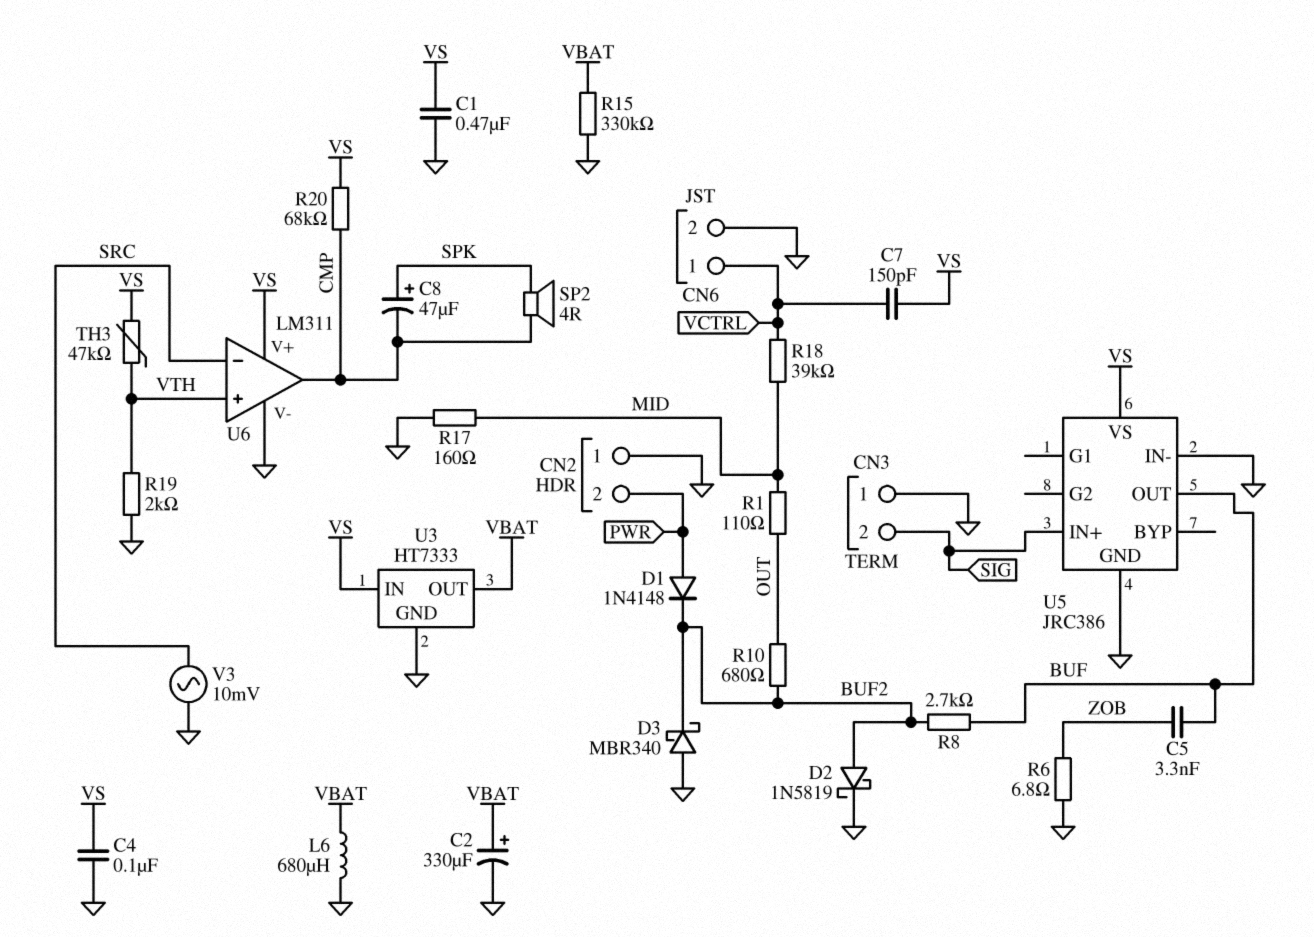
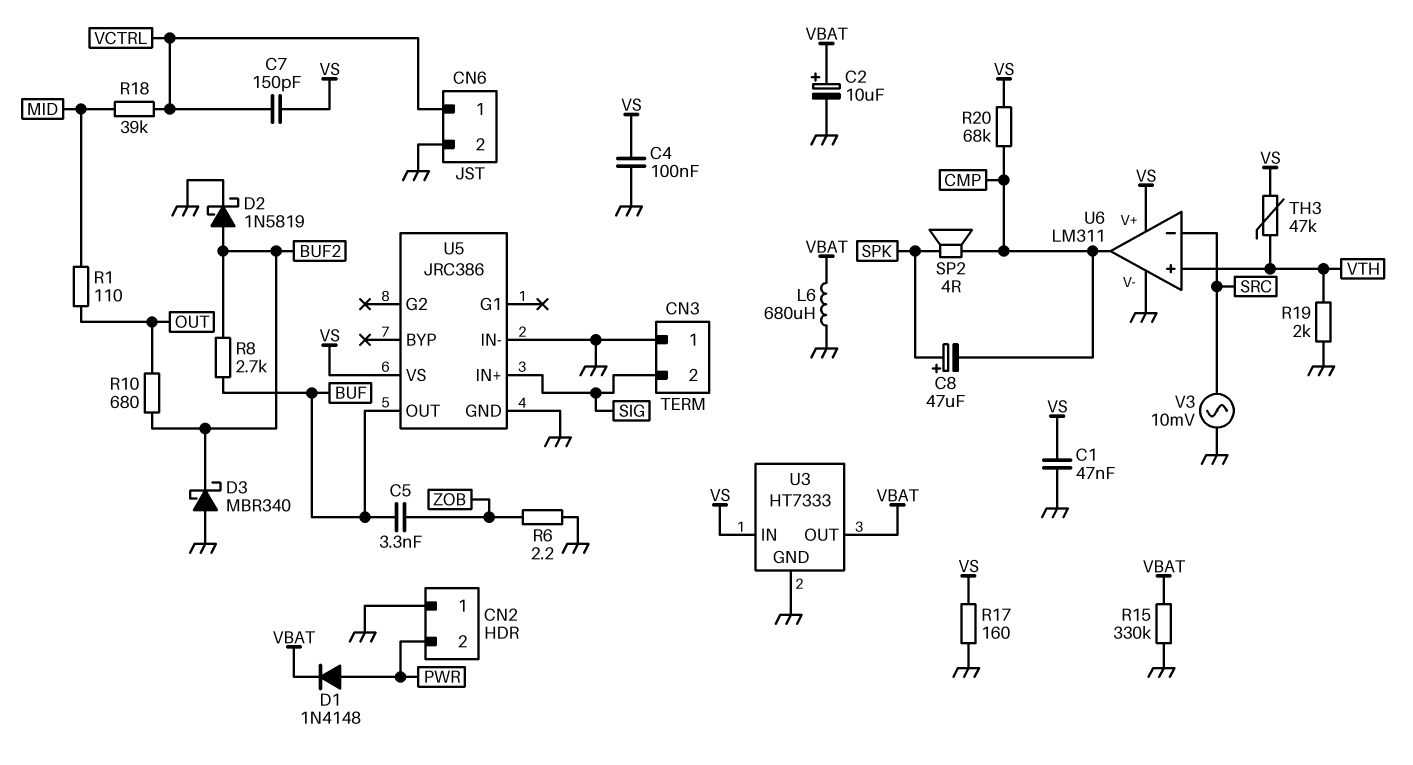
C1: 470nF (GND, VS) -> 47nF (GND, VS)
C2: 330uF (plus VBAT, minus GND) -> 10uF (plus VBAT, minus GND)
D1: diode 1N4148 (A PWR, K BUF2) -> diode 1N4148 (A PWR, K VBAT)
R6: 6.8 (GND, ZOB) -> 2.2 (GND, ZOB)
R17: 160 (GND, MID) -> 160 (GND, VS)

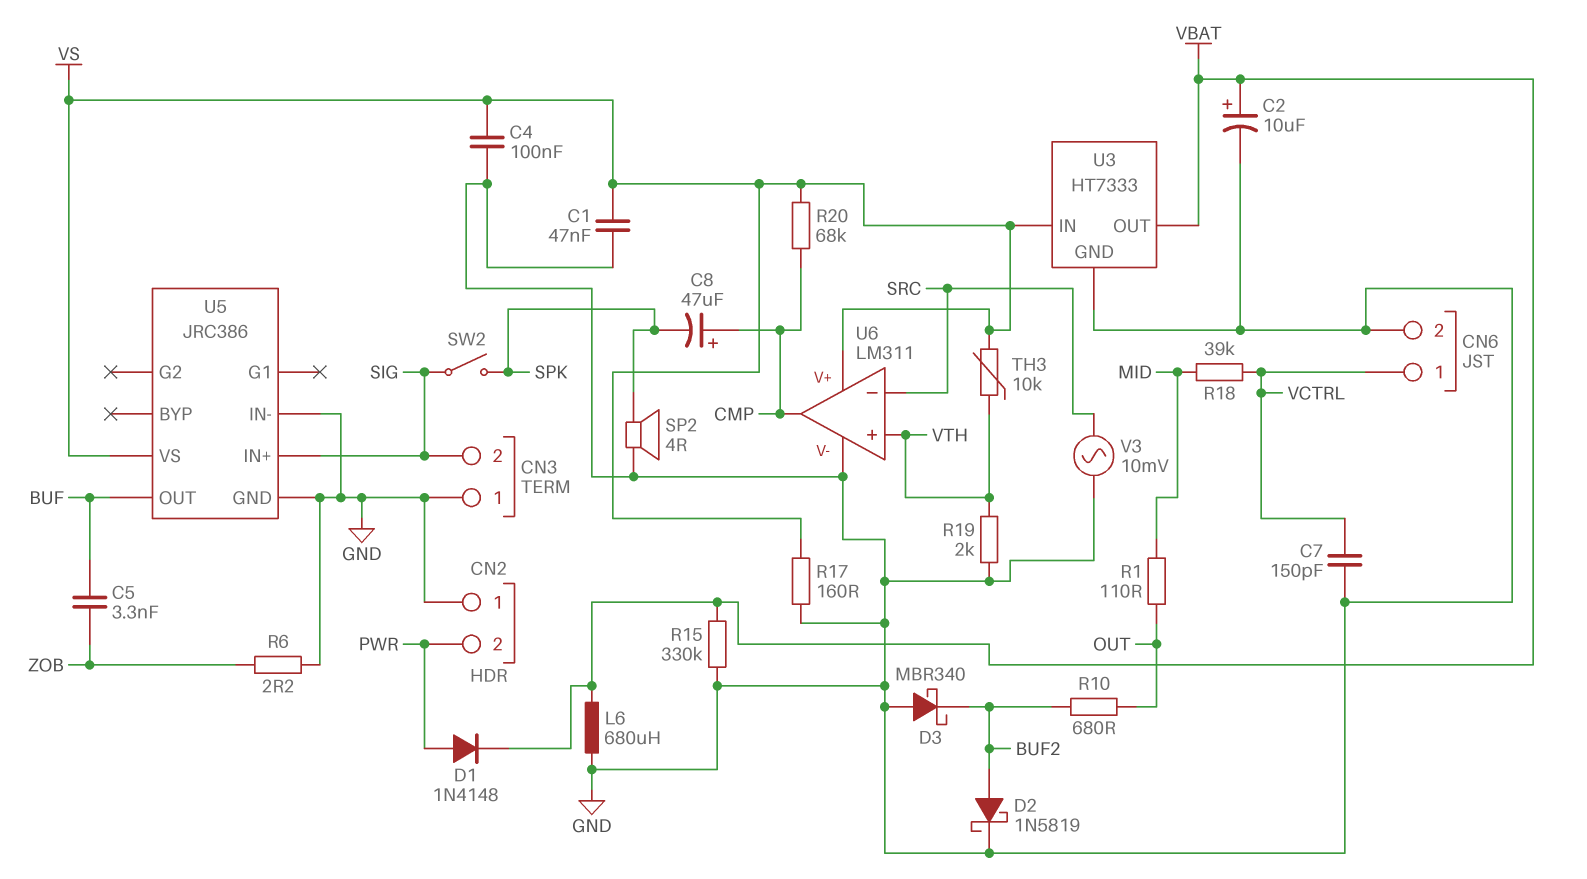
C7: 150pF (VCTRL, VS) -> 150pF (GND, VCTRL)
C8: 47uF (plus SPK, minus CMP) -> 47uF (plus CMP, minus SPK)
R8: 2.7k (BUF, BUF2) -> none
SP2: speaker 4R (CMP, SPK) -> speaker 4R (GND, SPK)
SW2: none -> switch (SIG, SPK)
TH3: 47k (VS, VTH) -> 10k (VS, VTH)

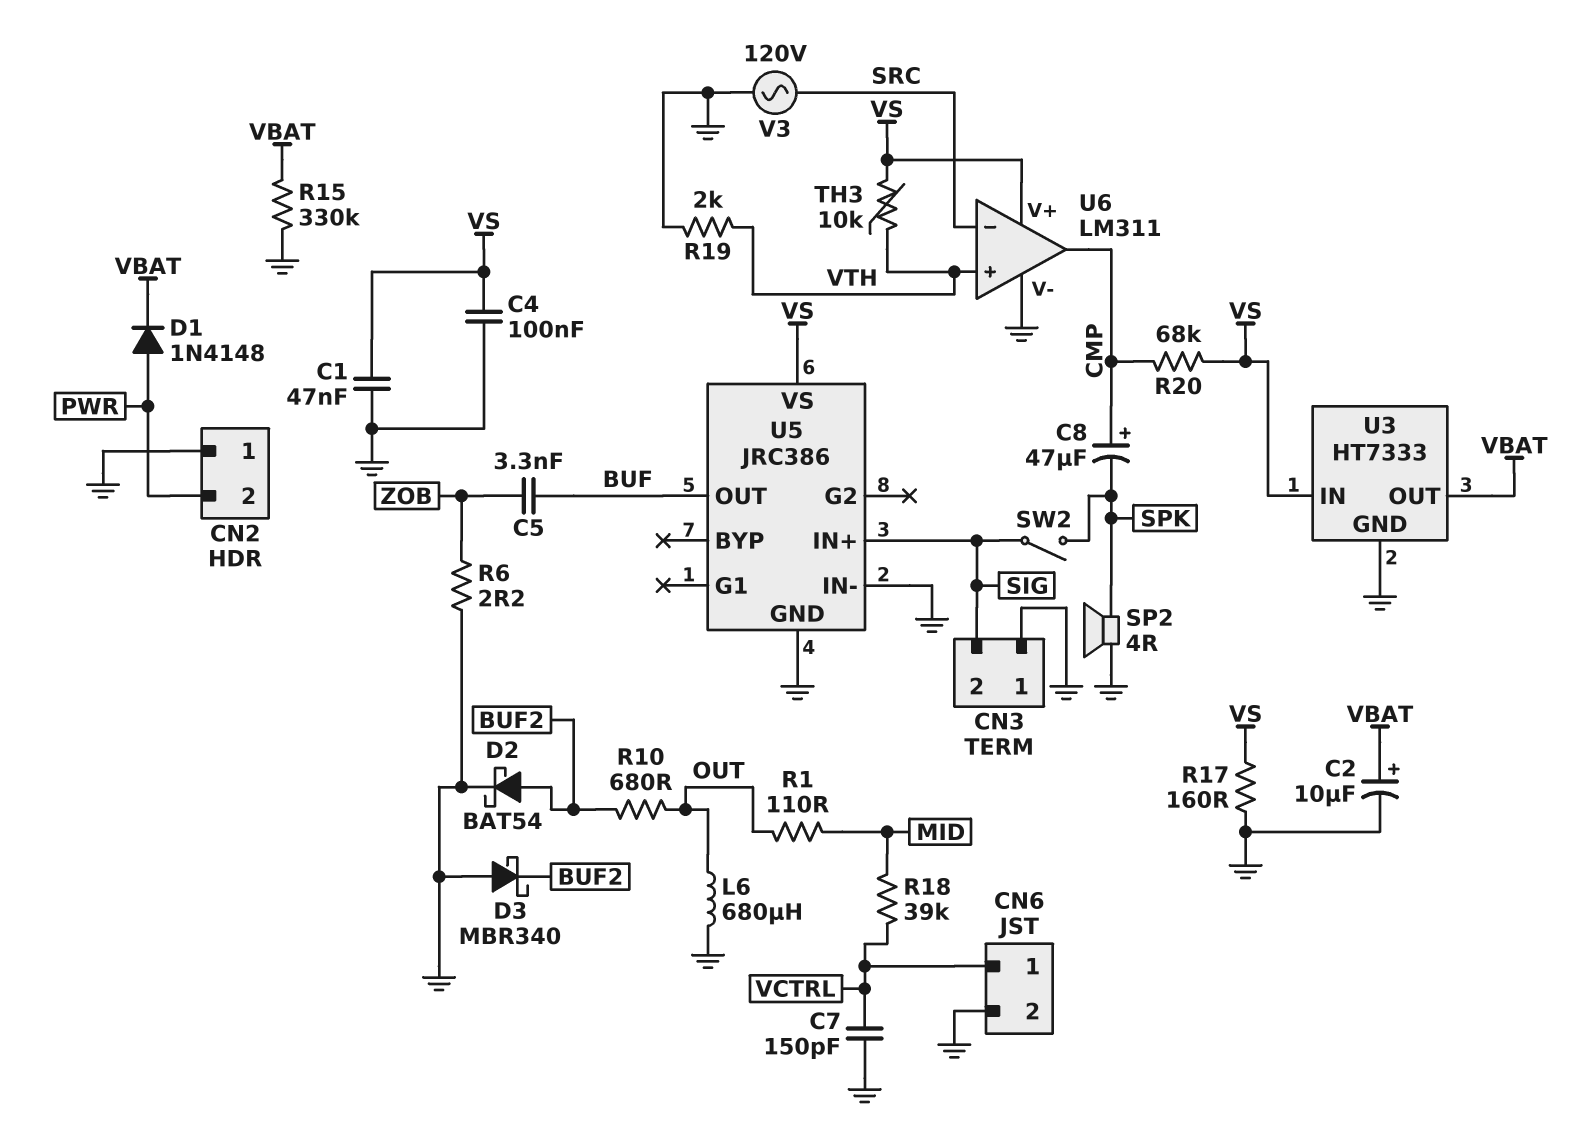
D2: schottky 1N5819 (A BUF2, K GND) -> schottky BAT54 (A BUF2, K GND)
L6: 680uH (GND, VBAT) -> 680uH (GND, OUT)
V3: AC 10mV (GND, SRC) -> AC 120V (GND, SRC)

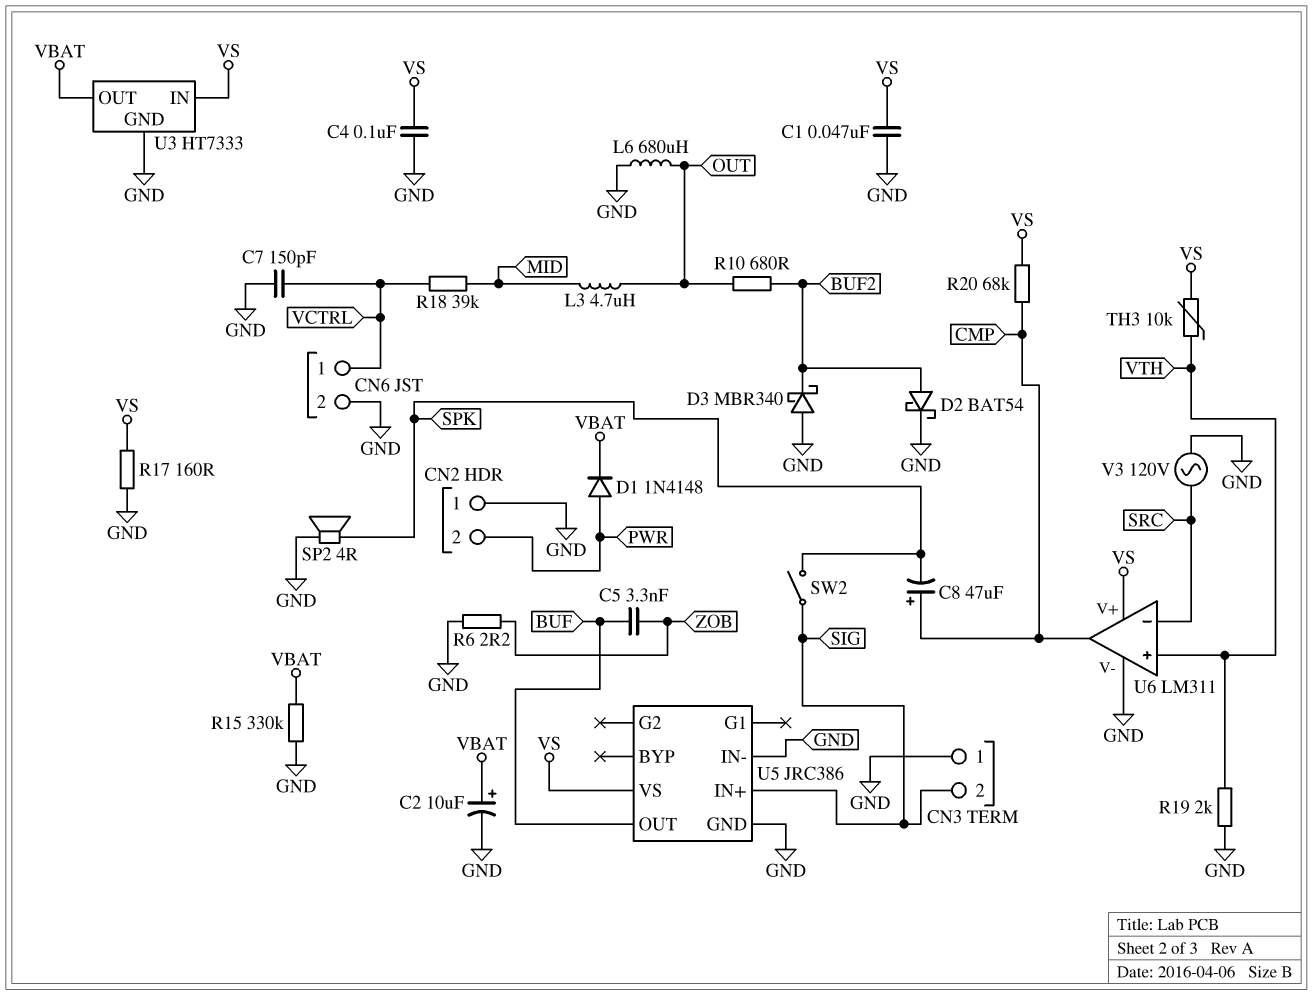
L3: none -> 4.7uH (MID, OUT)
R1: 110 (MID, OUT) -> none

